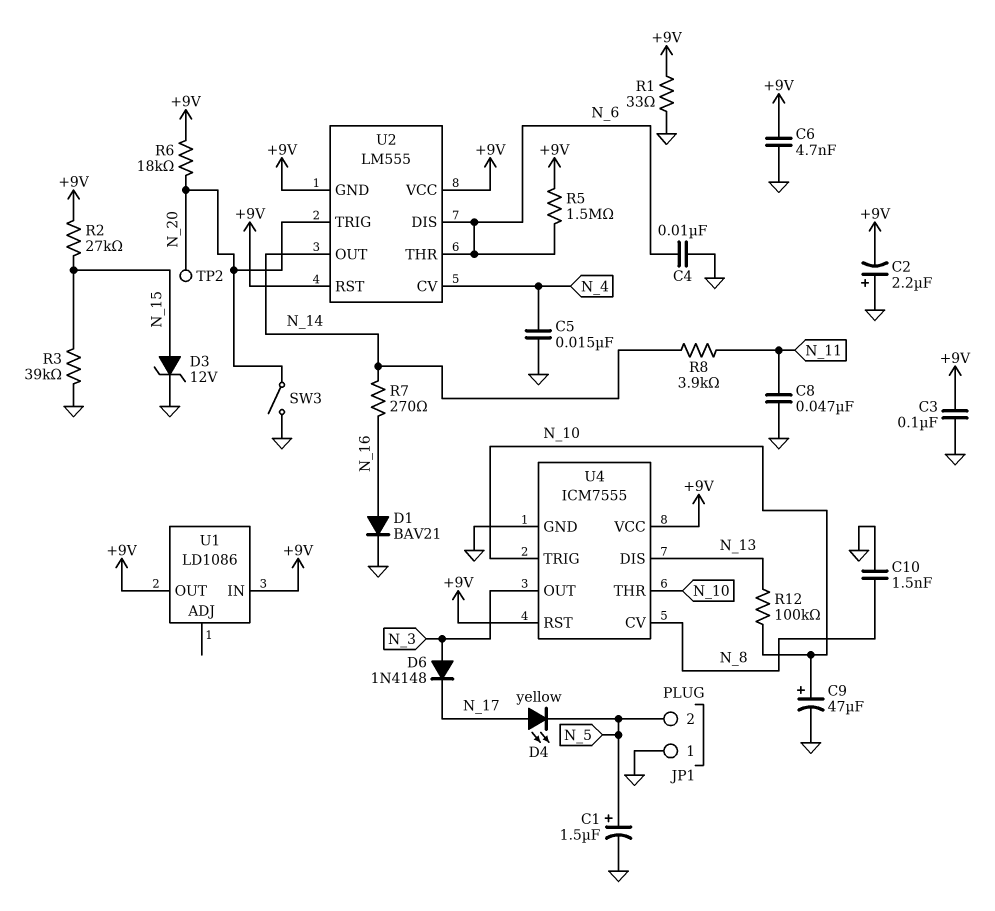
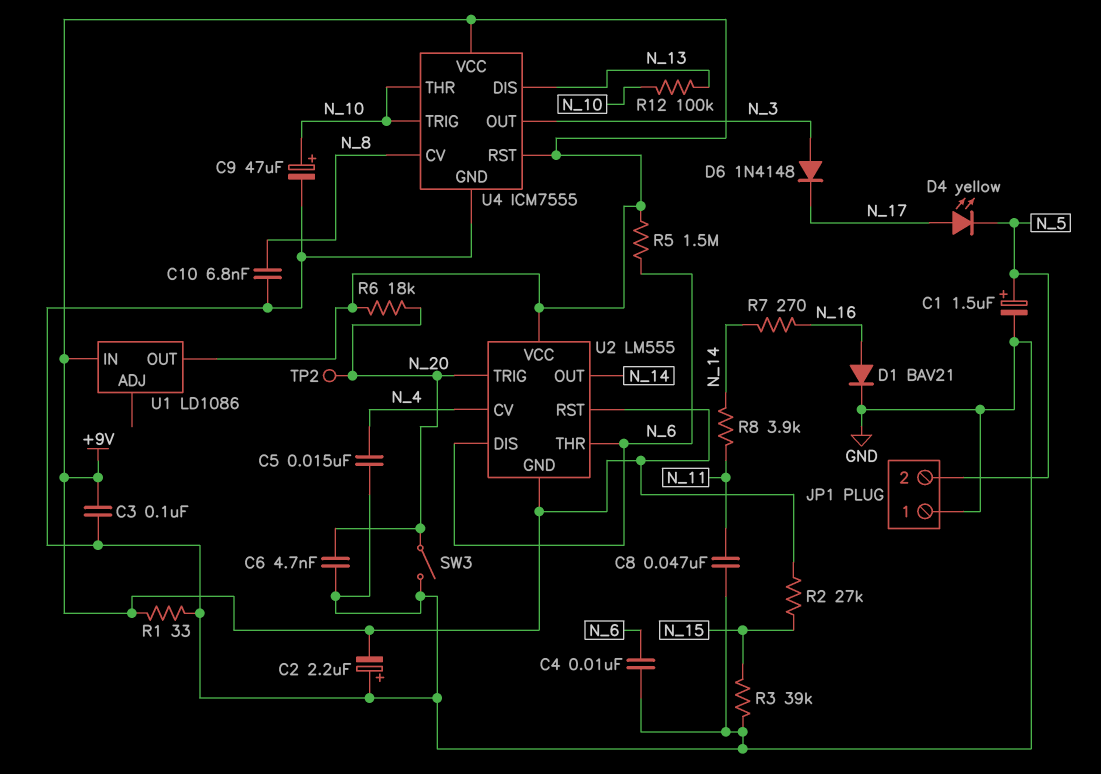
C6: 4.7nF (+9V, GND) -> 4.7nF (GND, N_20)
C10: 1.5nF (GND, N_8) -> 6.8nF (GND, N_8)
D3: zener 12V (A N_15, K GND) -> none

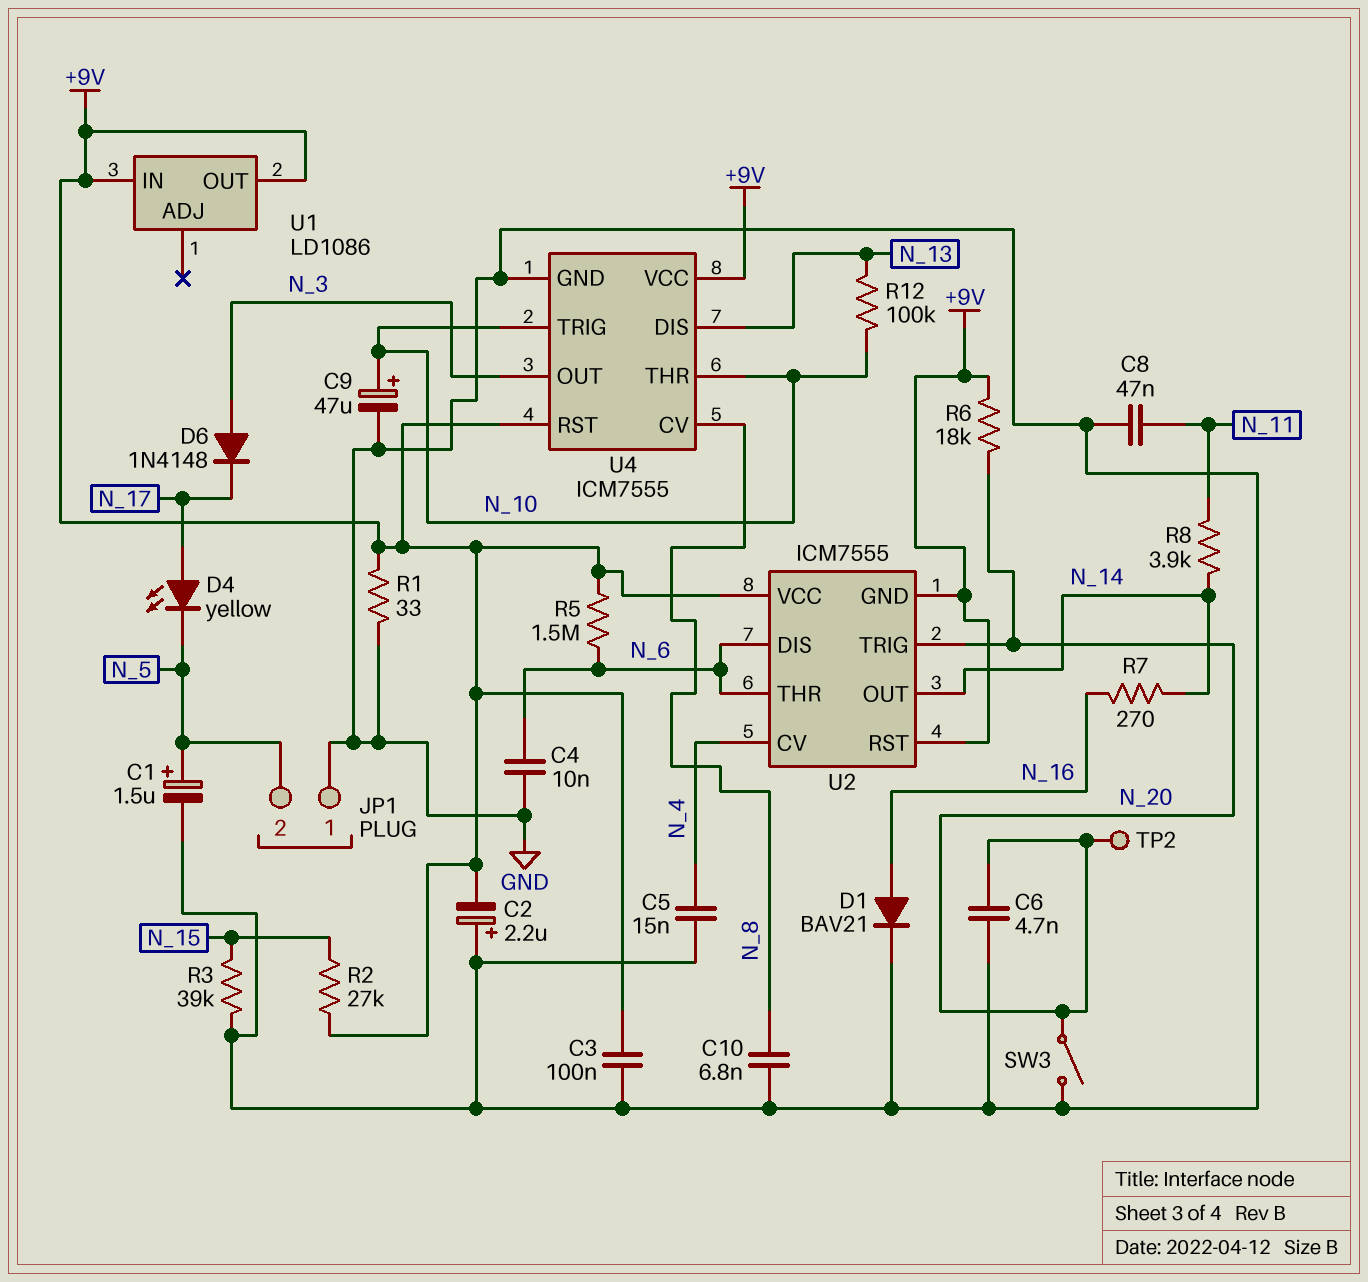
U2: LM555 -> ICM7555

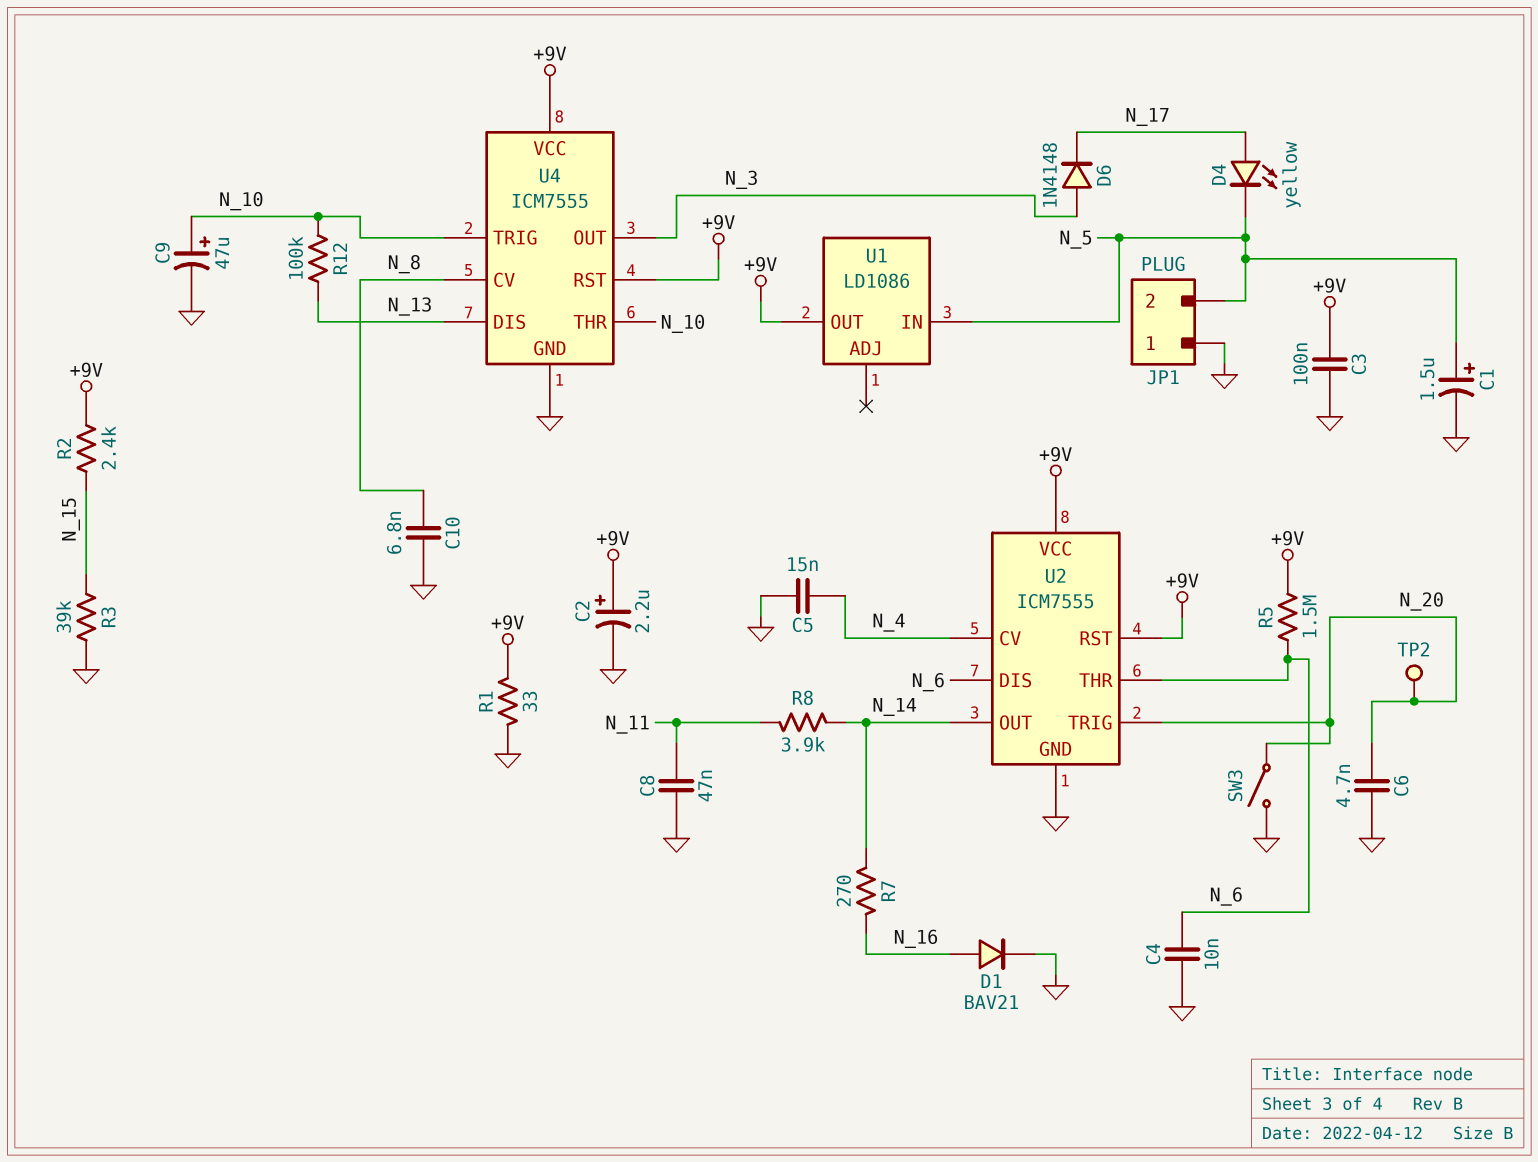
C2: 2.2uF (plus GND, minus +9V) -> 2.2uF (plus +9V, minus GND)
R2: 27k (+9V, N_15) -> 2.4k (+9V, N_15)
R6: 18k (+9V, N_20) -> none
U1 pin IN: +9V -> N_5
U2 pin GND: +9V -> GND

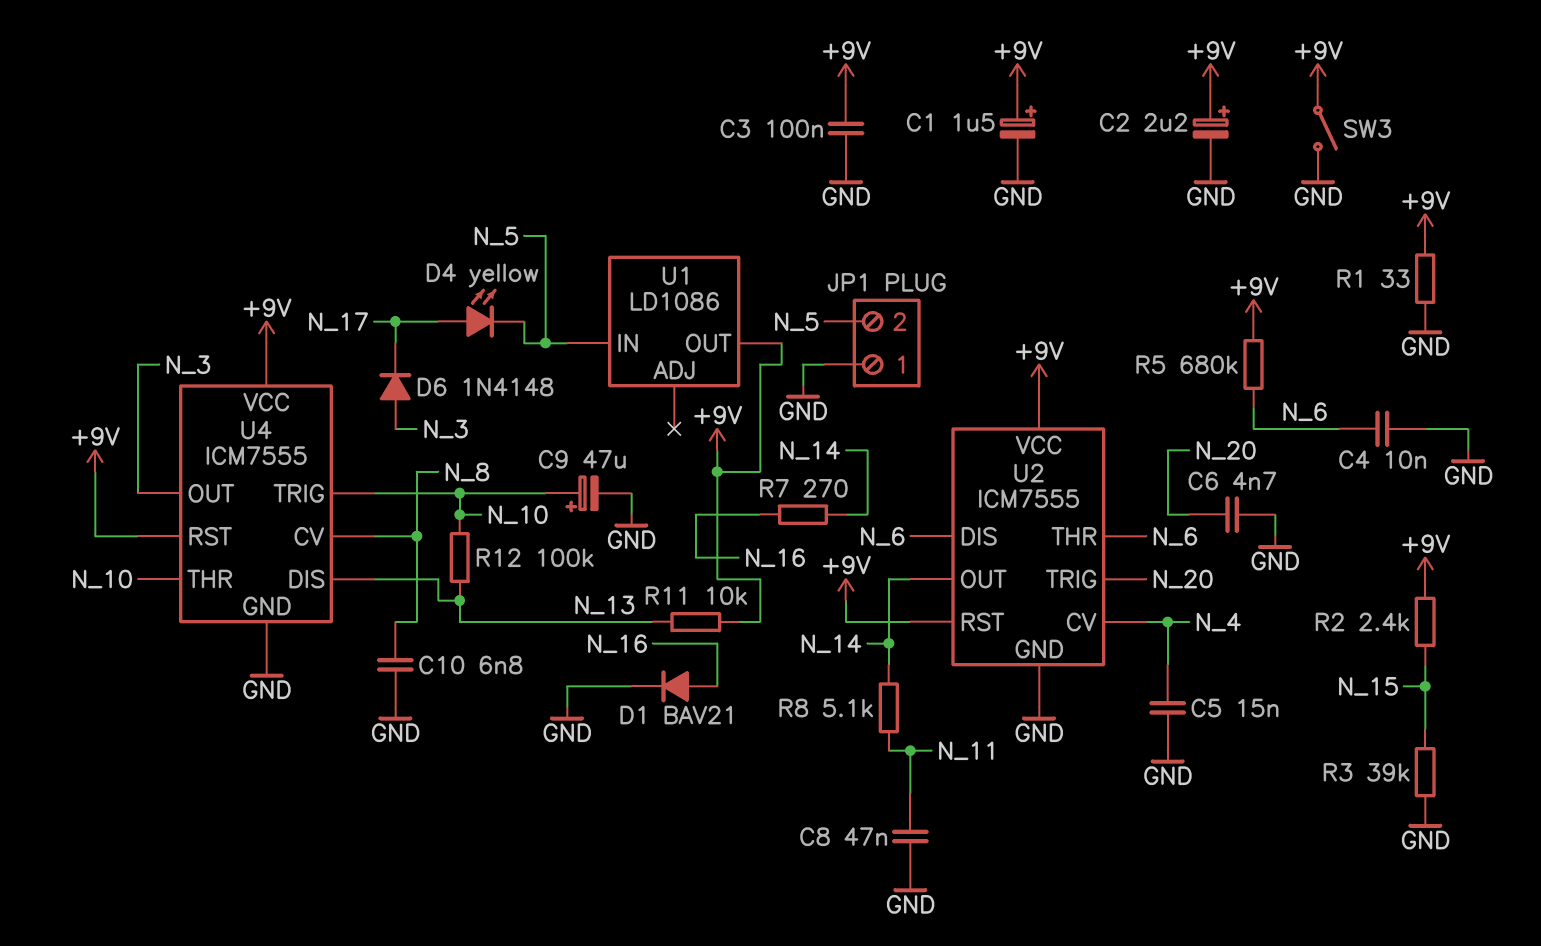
C1: 1.5uF (plus N_5, minus GND) -> 1.5uF (plus +9V, minus GND)
R5: 1.5M (+9V, N_6) -> 680k (+9V, N_6)
R8: 3.9k (N_11, N_14) -> 5.1k (N_11, N_14)
R11: none -> 10k (+9V, N_13)
SW3: switch (GND, N_20) -> switch (+9V, GND)
TP2: test point (N_20) -> none

